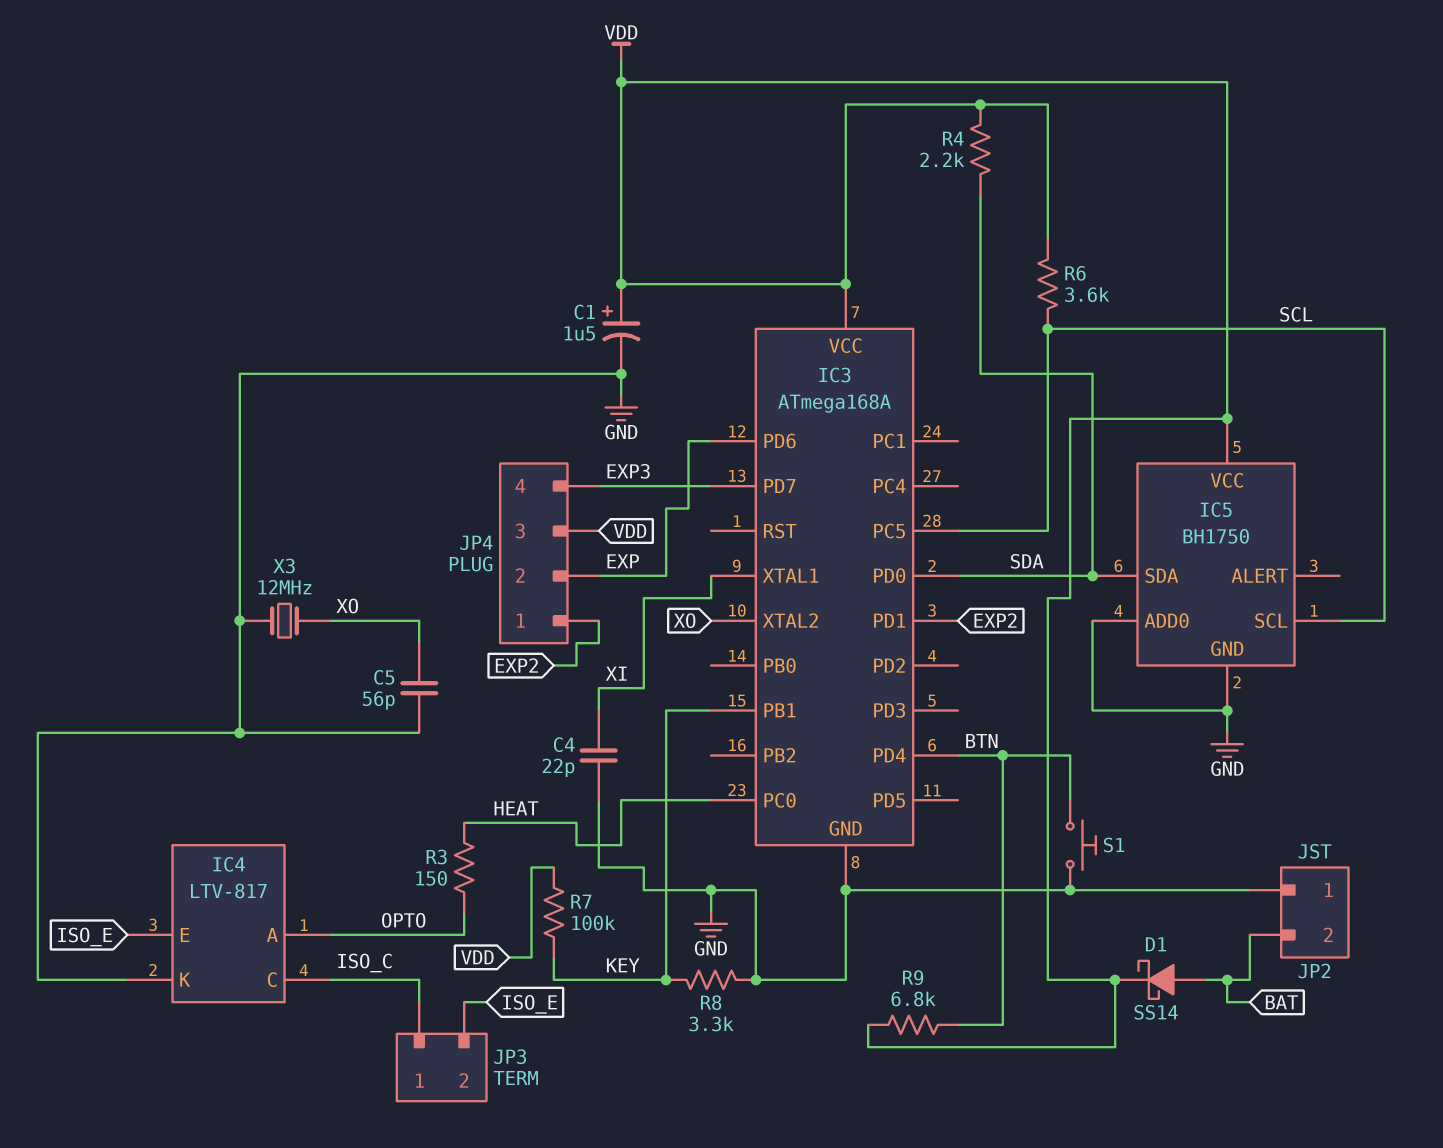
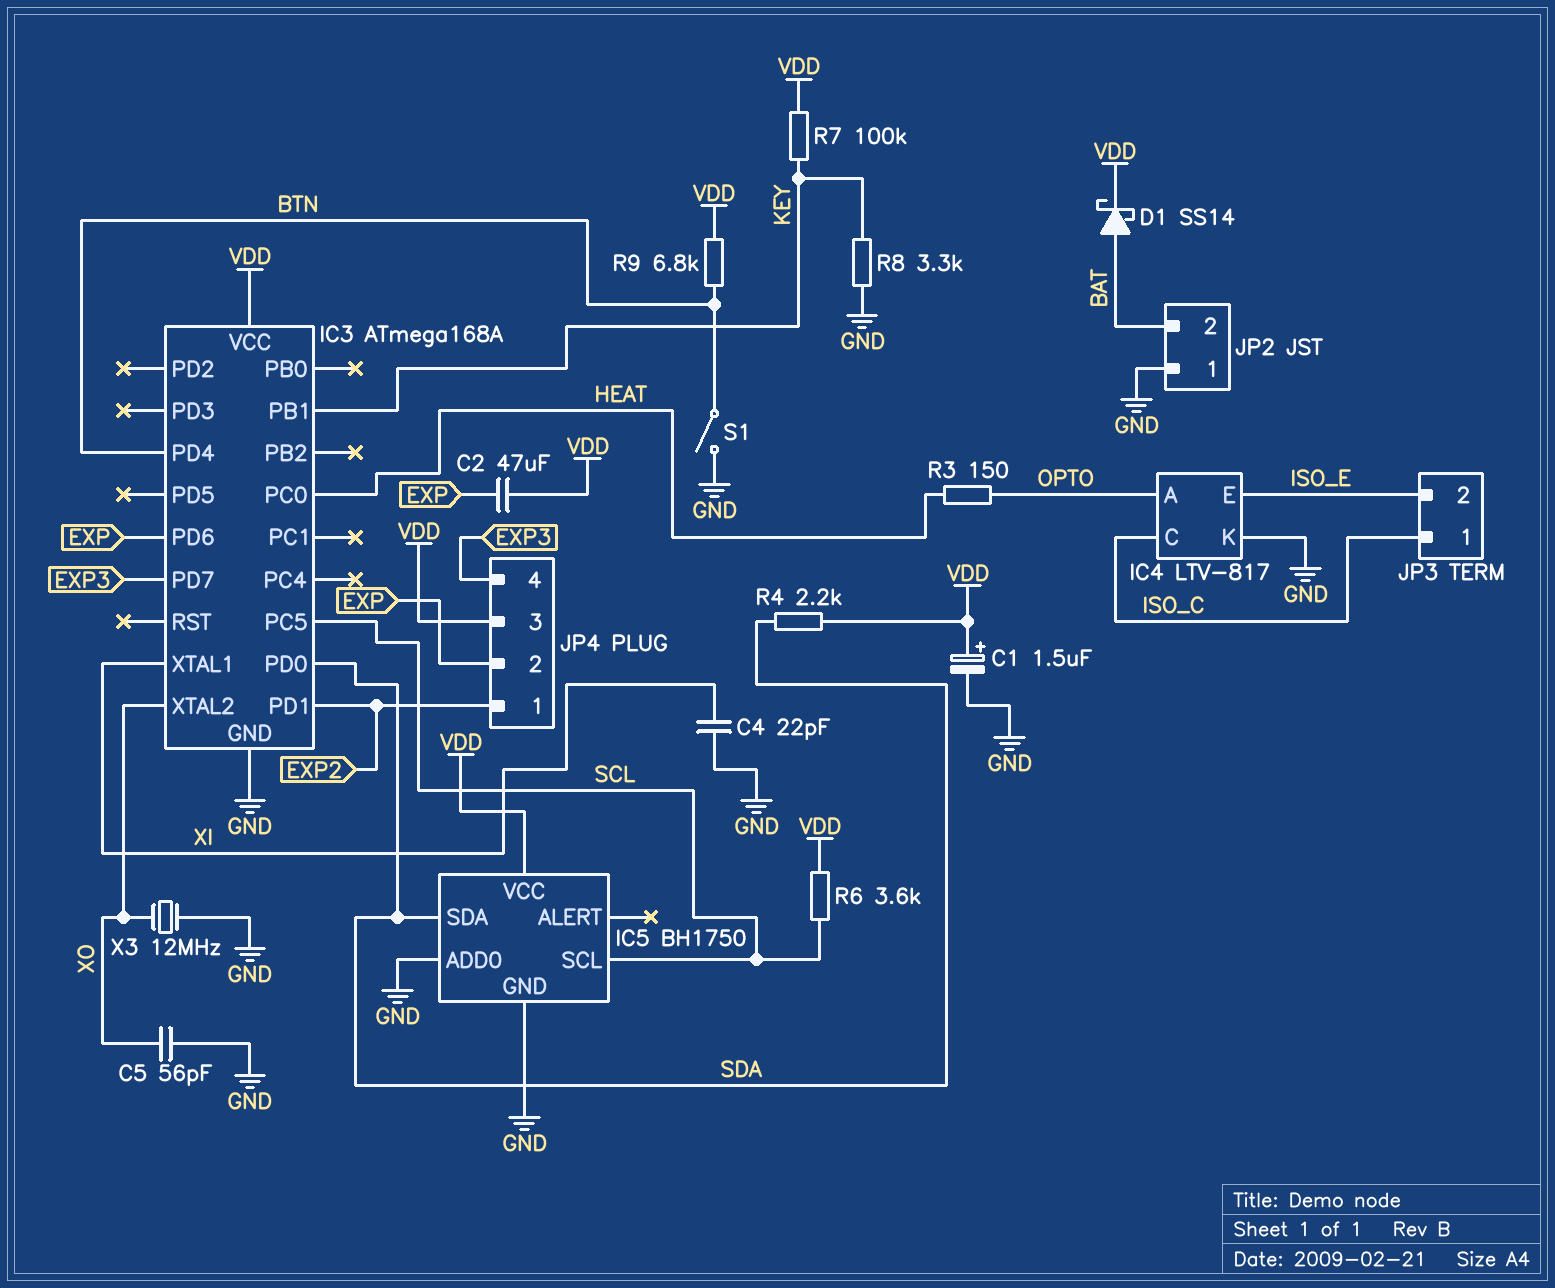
C2: none -> 47uF (EXP, VDD)
S1: button (BTN, GND) -> switch (BTN, GND)

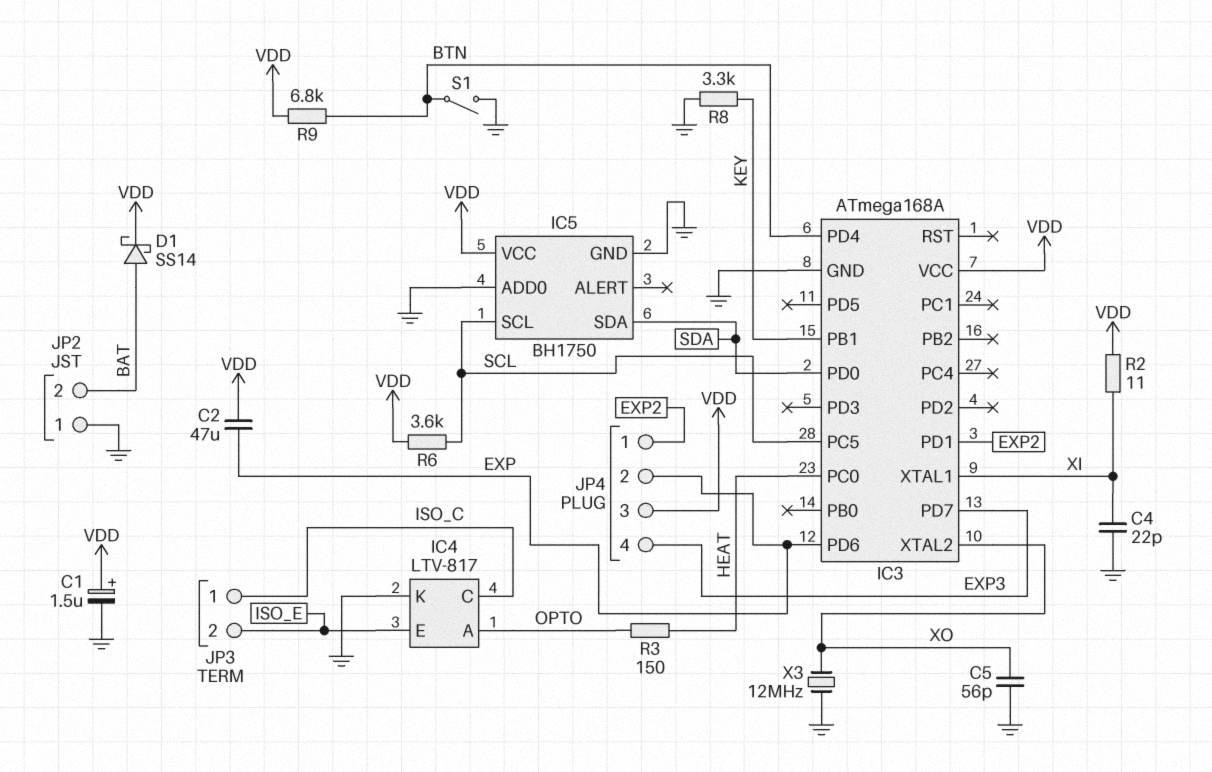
R2: none -> 11 (VDD, XI)
R4: 2.2k (SDA, VDD) -> none
R7: 100k (KEY, VDD) -> none

